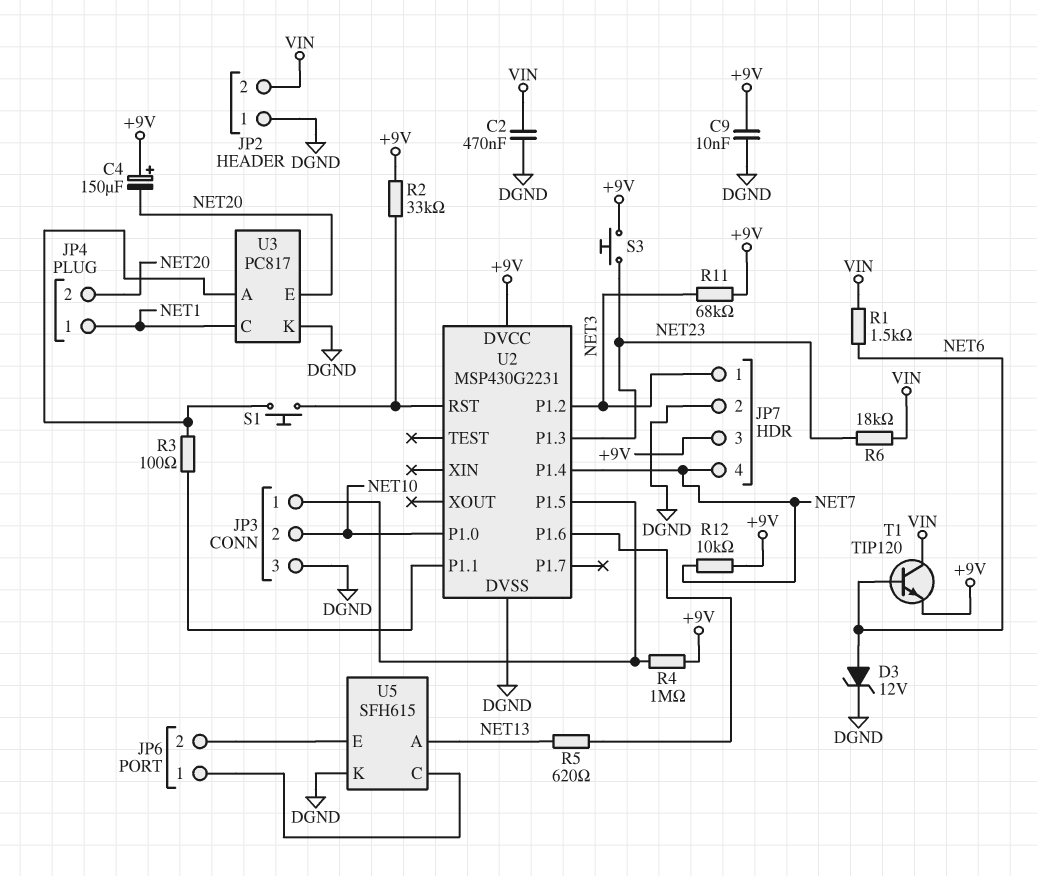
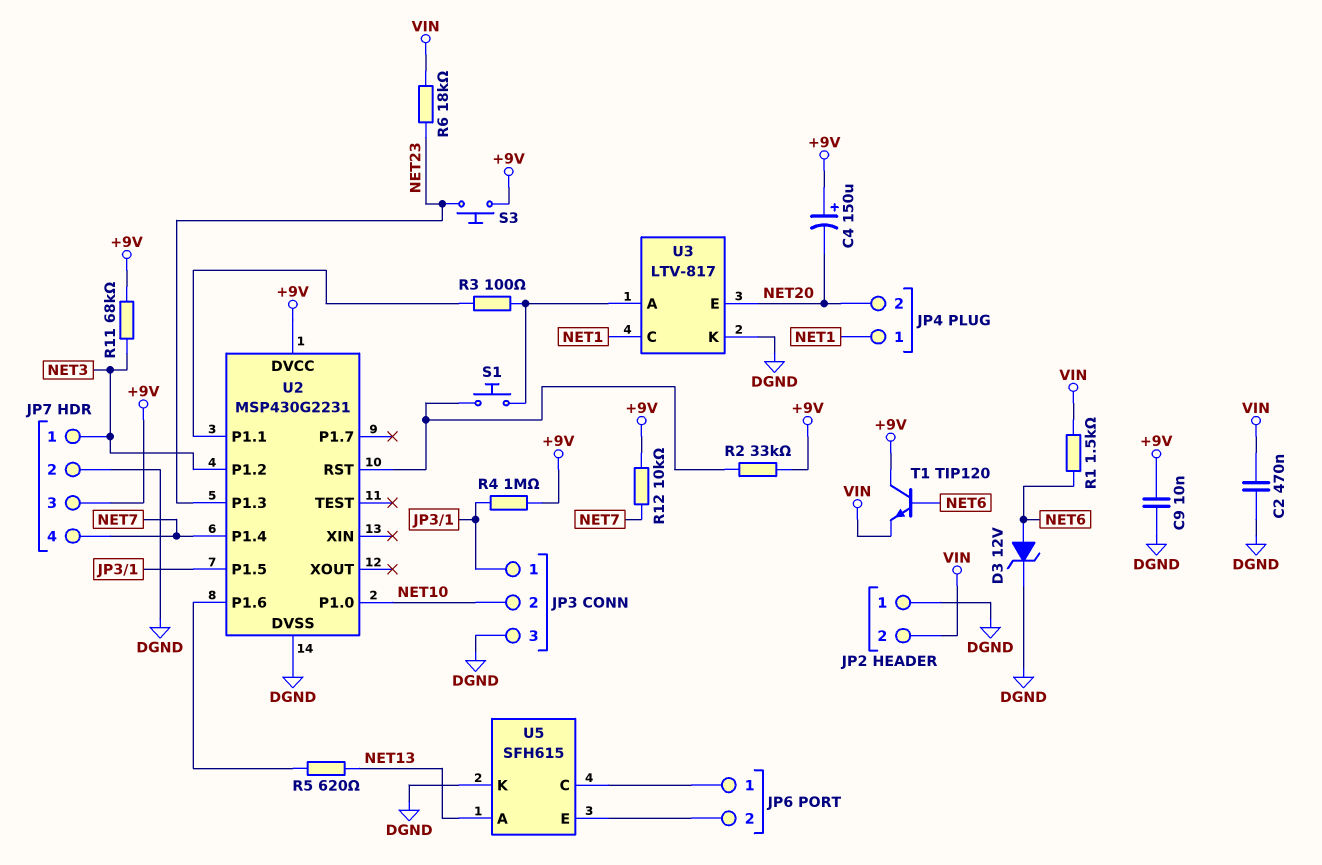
T1: NPN TIP120 (B NET6, C VIN, E +9V) -> NPN TIP120 (B NET6, C +9V, E VIN)
U3: PC817 -> LTV-817

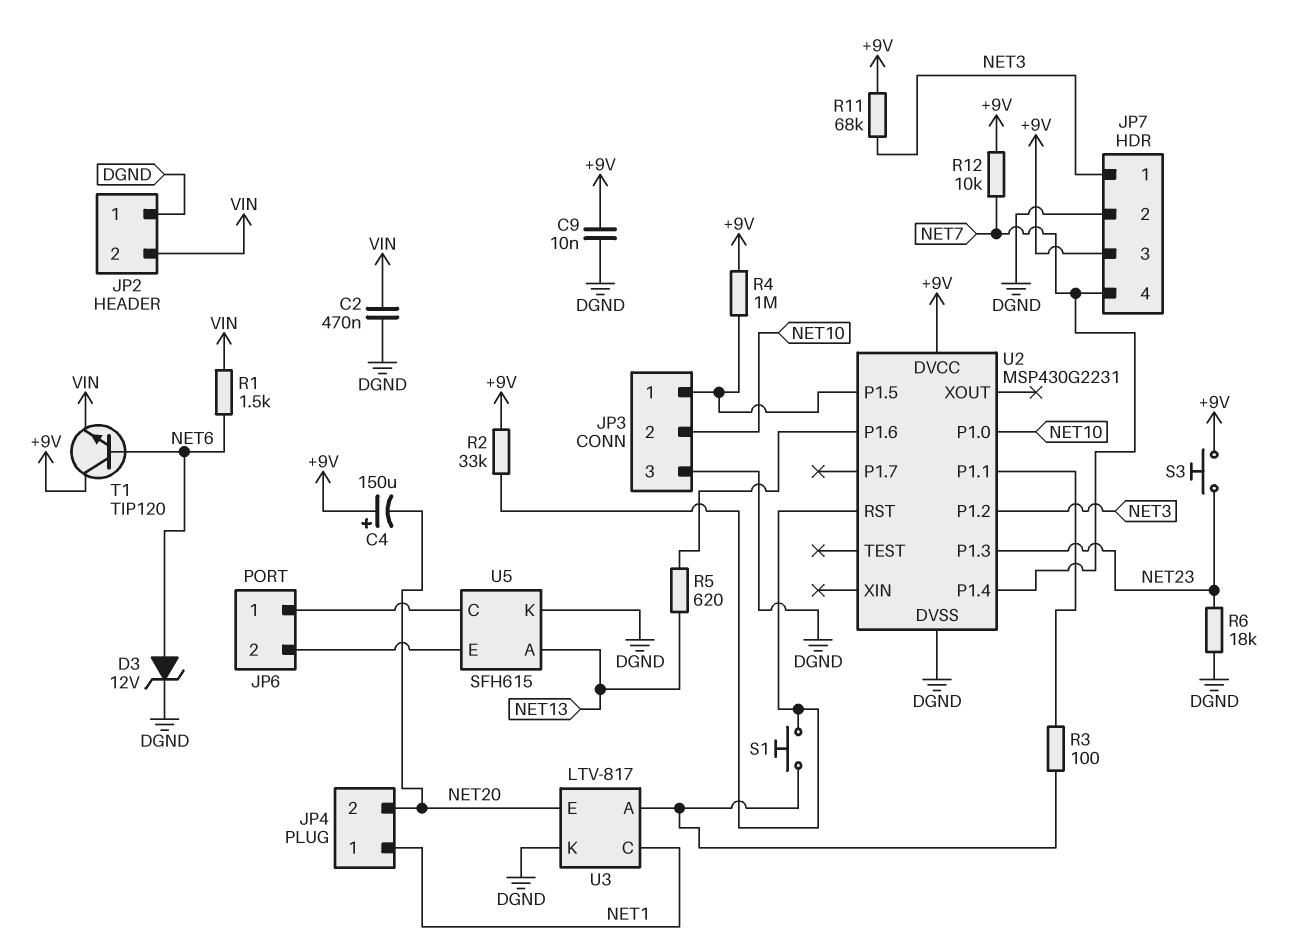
R6: 18k (NET23, VIN) -> 18k (DGND, NET23)

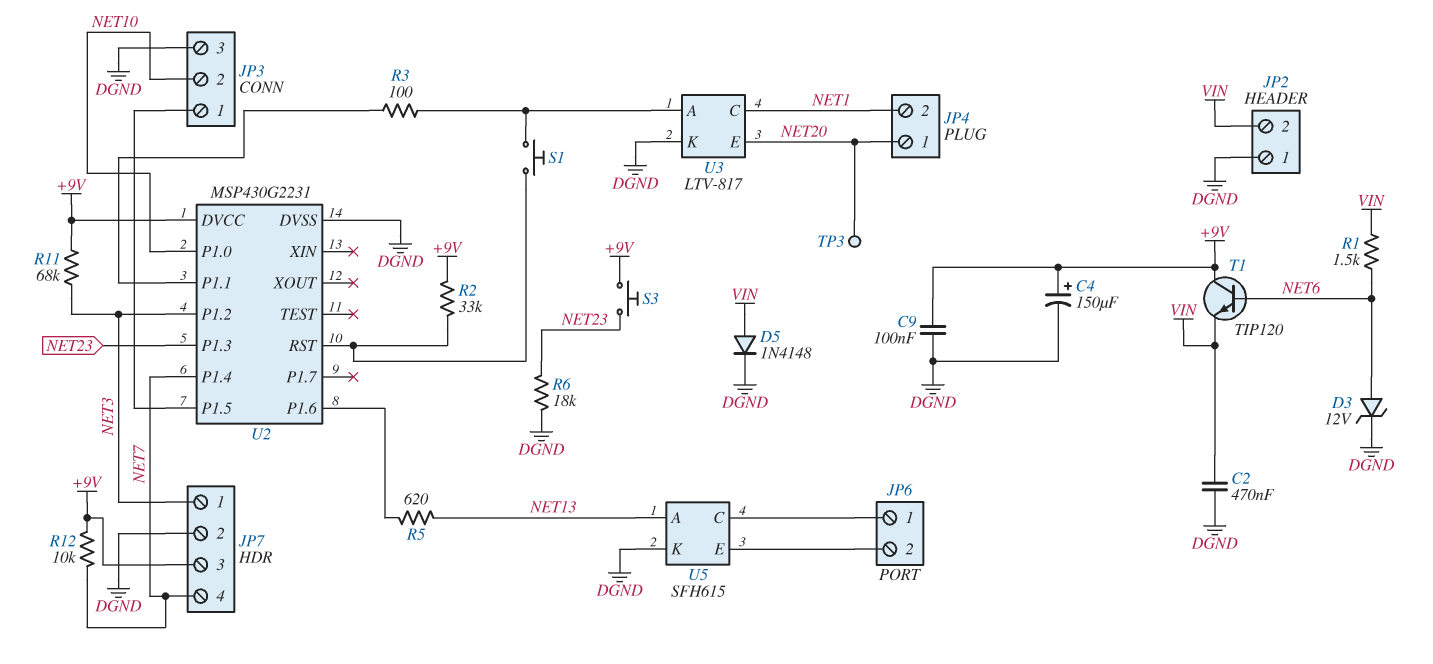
C4: 150uF (plus +9V, minus NET20) -> 150uF (plus +9V, minus DGND)
C9: 10nF (+9V, DGND) -> 100nF (+9V, DGND)
D5: none -> diode 1N4148 (A VIN, K DGND)
JP4 pin 1: NET1 -> NET20
JP4 pin 2: NET20 -> NET1
R4: 1M (+9V, JP3/1) -> none
TP3: none -> test point (NET20)

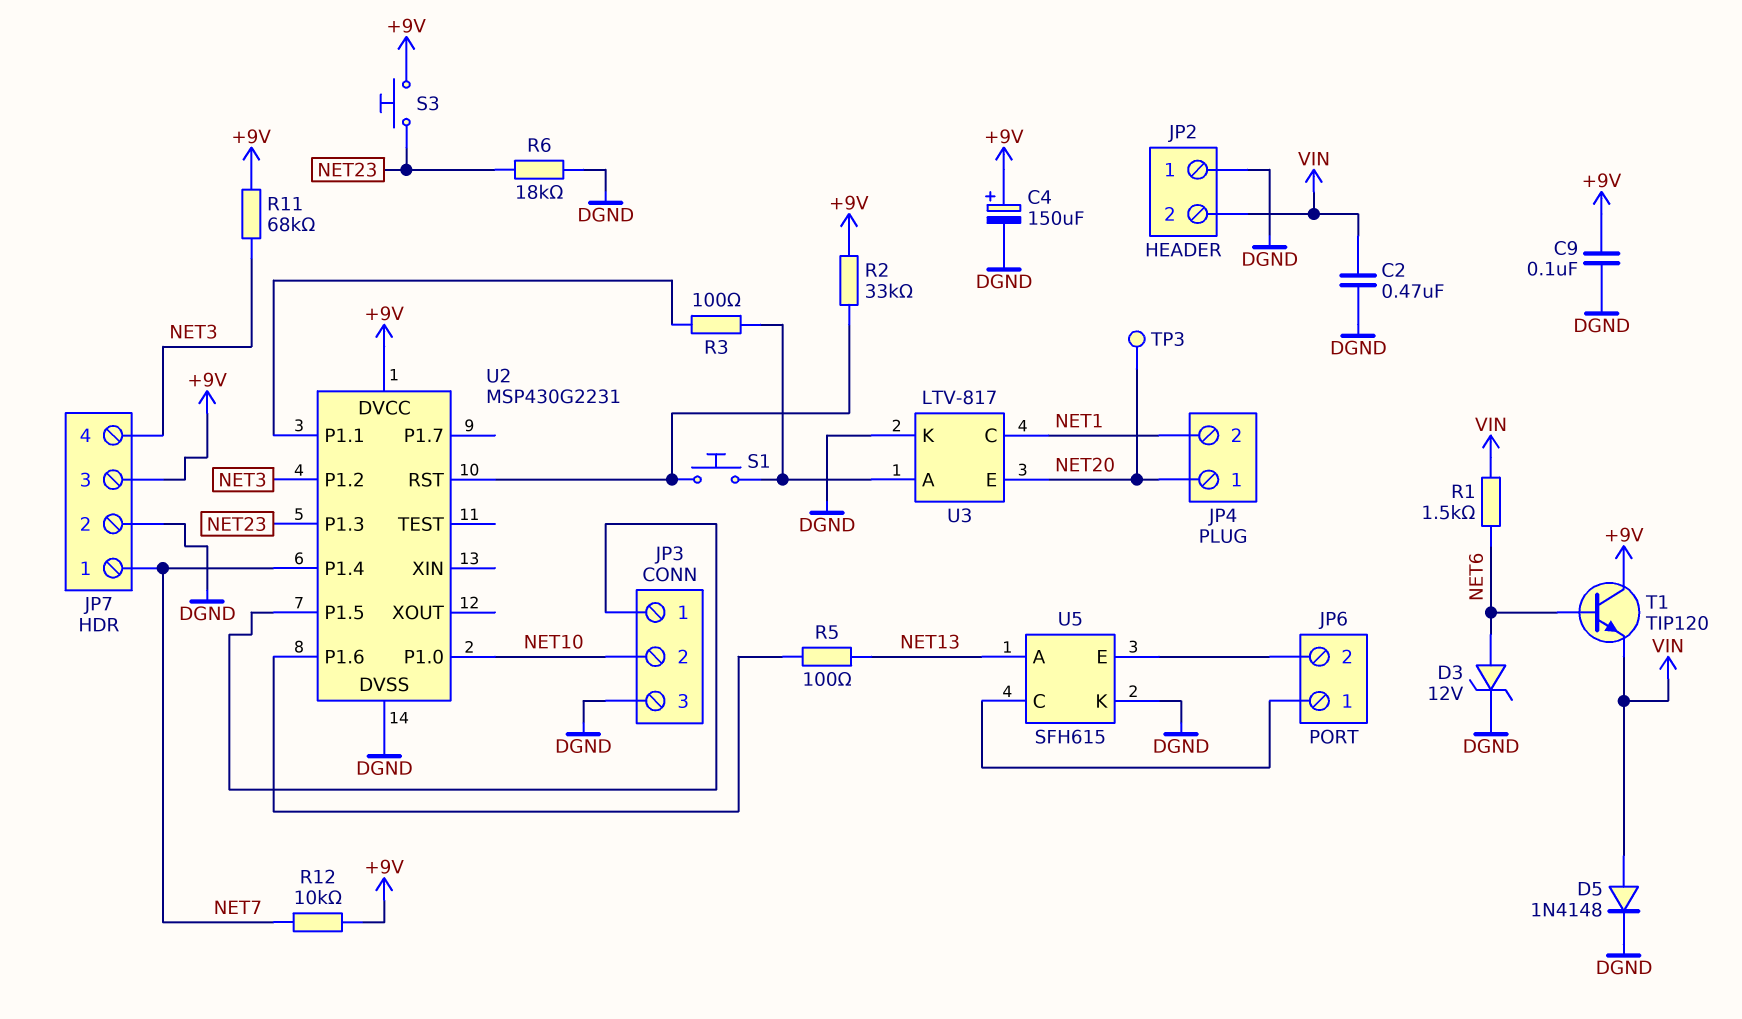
JP7 pin 1: NET3 -> NET7
JP7 pin 4: NET7 -> NET3
R5: 620 (NET13, U2/P1.6) -> 100 (NET13, U2/P1.6)

